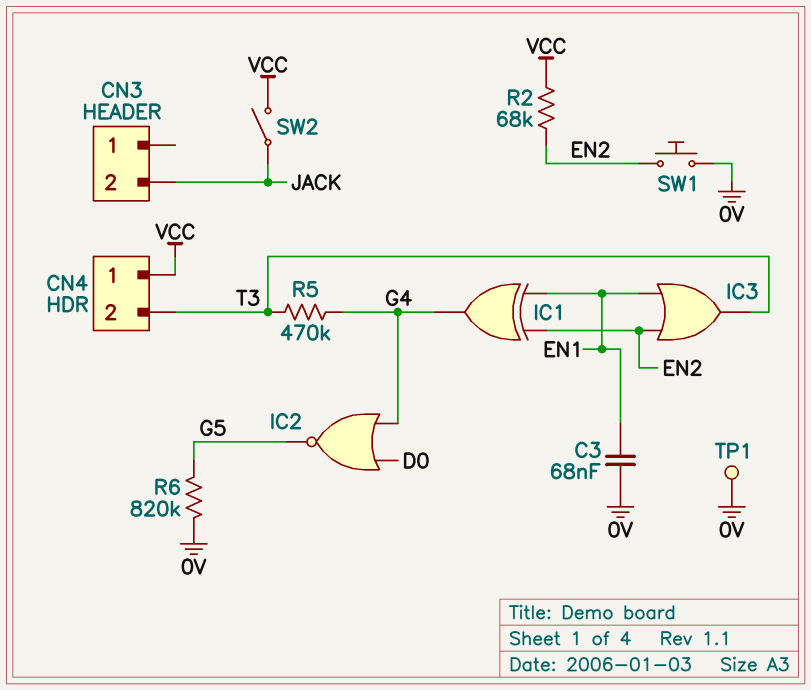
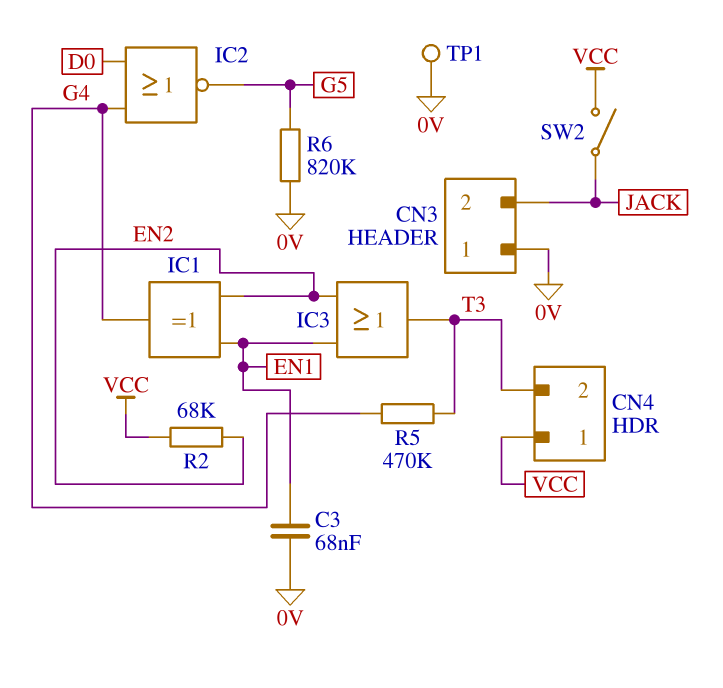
CN3 pin 1: none -> 0V
SW1: button (0V, EN2) -> none

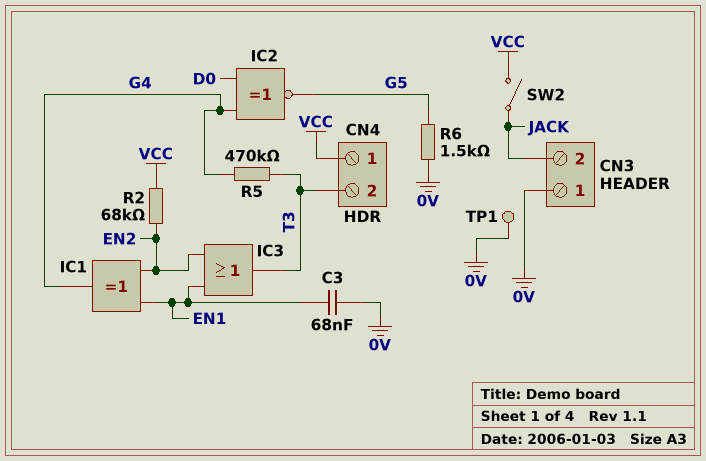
IC2: NOR (in D0, in G4, out G5) -> XNOR (in D0, in G4, out G5)
R6: 820k (0V, G5) -> 1.5k (0V, G5)

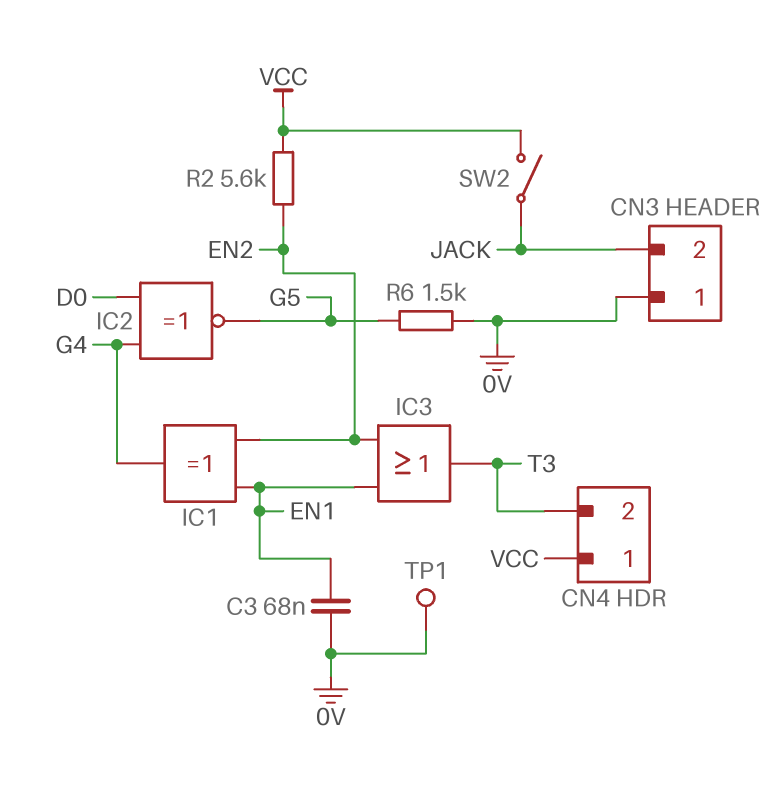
R2: 68k (EN2, VCC) -> 5.6k (EN2, VCC)
R5: 470k (G4, T3) -> none

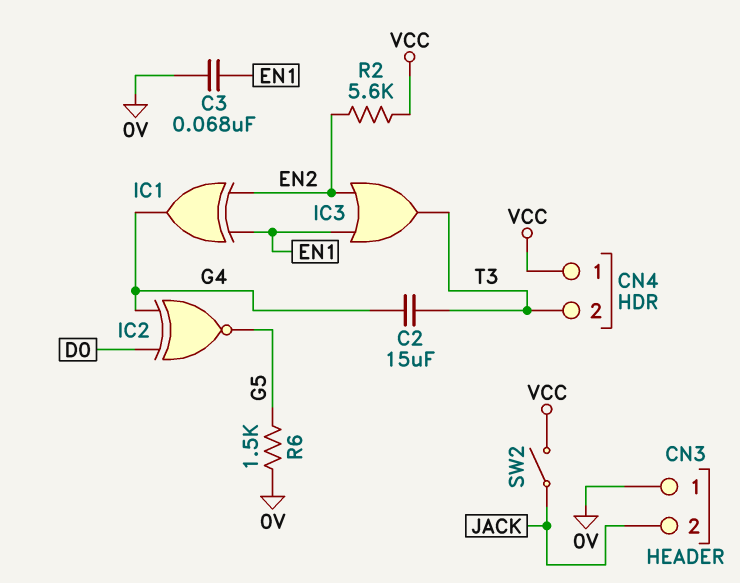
C2: none -> 15uF (G4, T3)
TP1: test point (0V) -> none

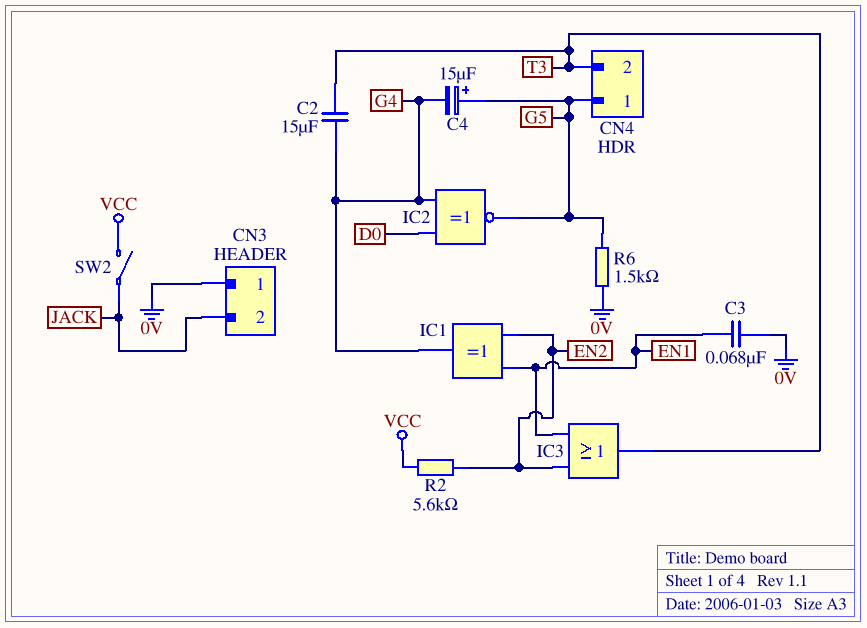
C4: none -> 15uF (plus G5, minus G4)
CN4 pin 1: VCC -> G5

